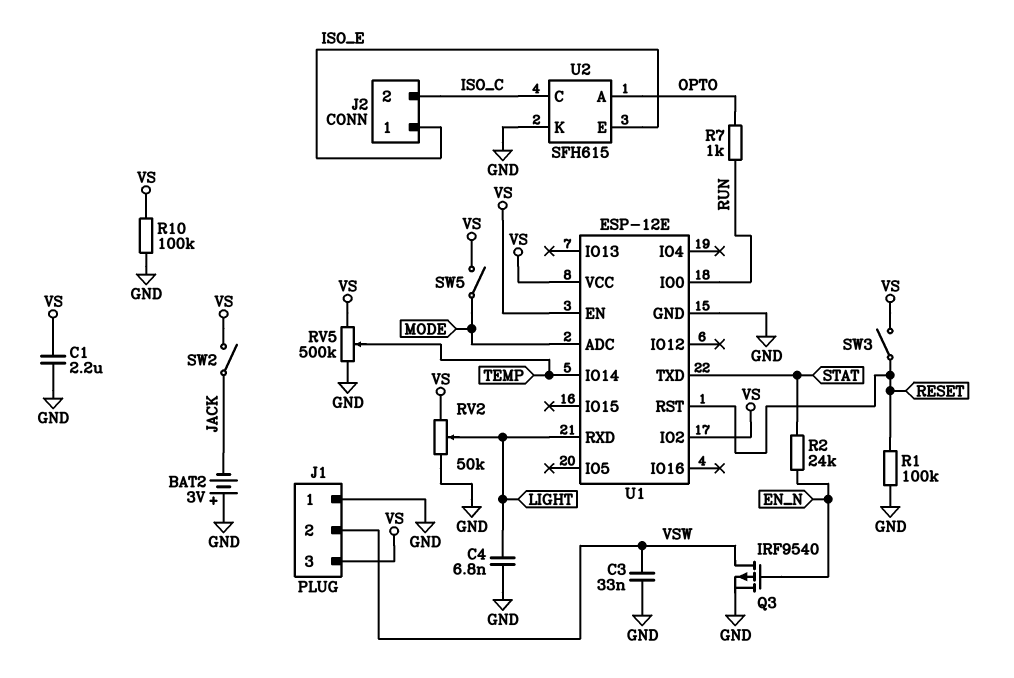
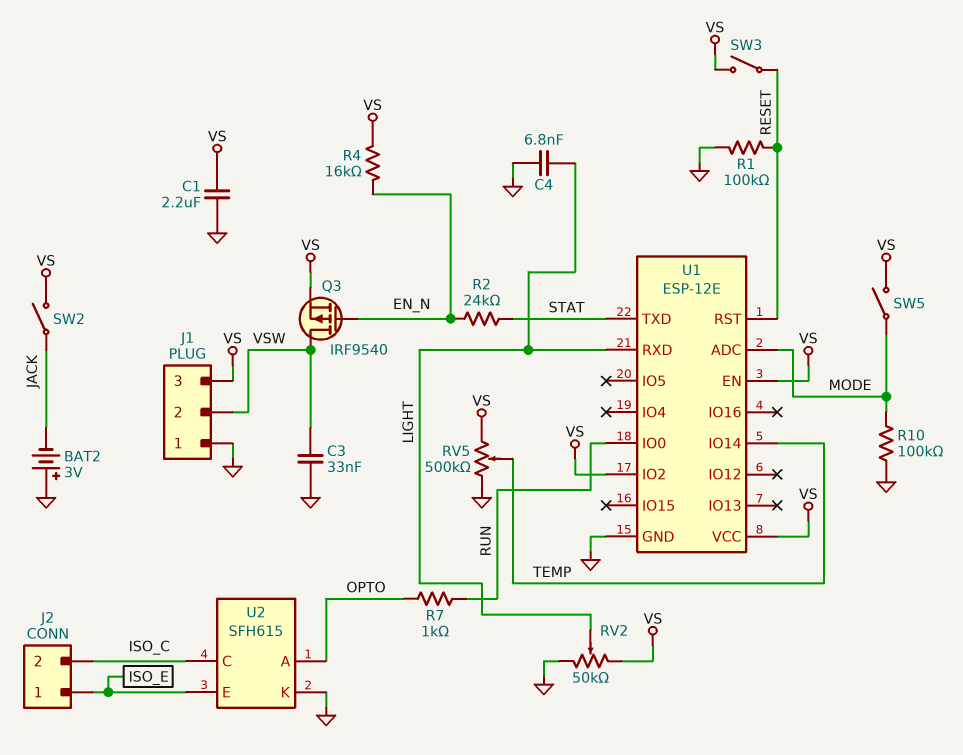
Q3: PMOS IRF9540 (G EN_N, D VSW, S GND) -> PMOS IRF9540 (G EN_N, D VSW, S VS)
R4: none -> 16k (EN_N, VS)
R10: 100k (GND, VS) -> 100k (GND, MODE)

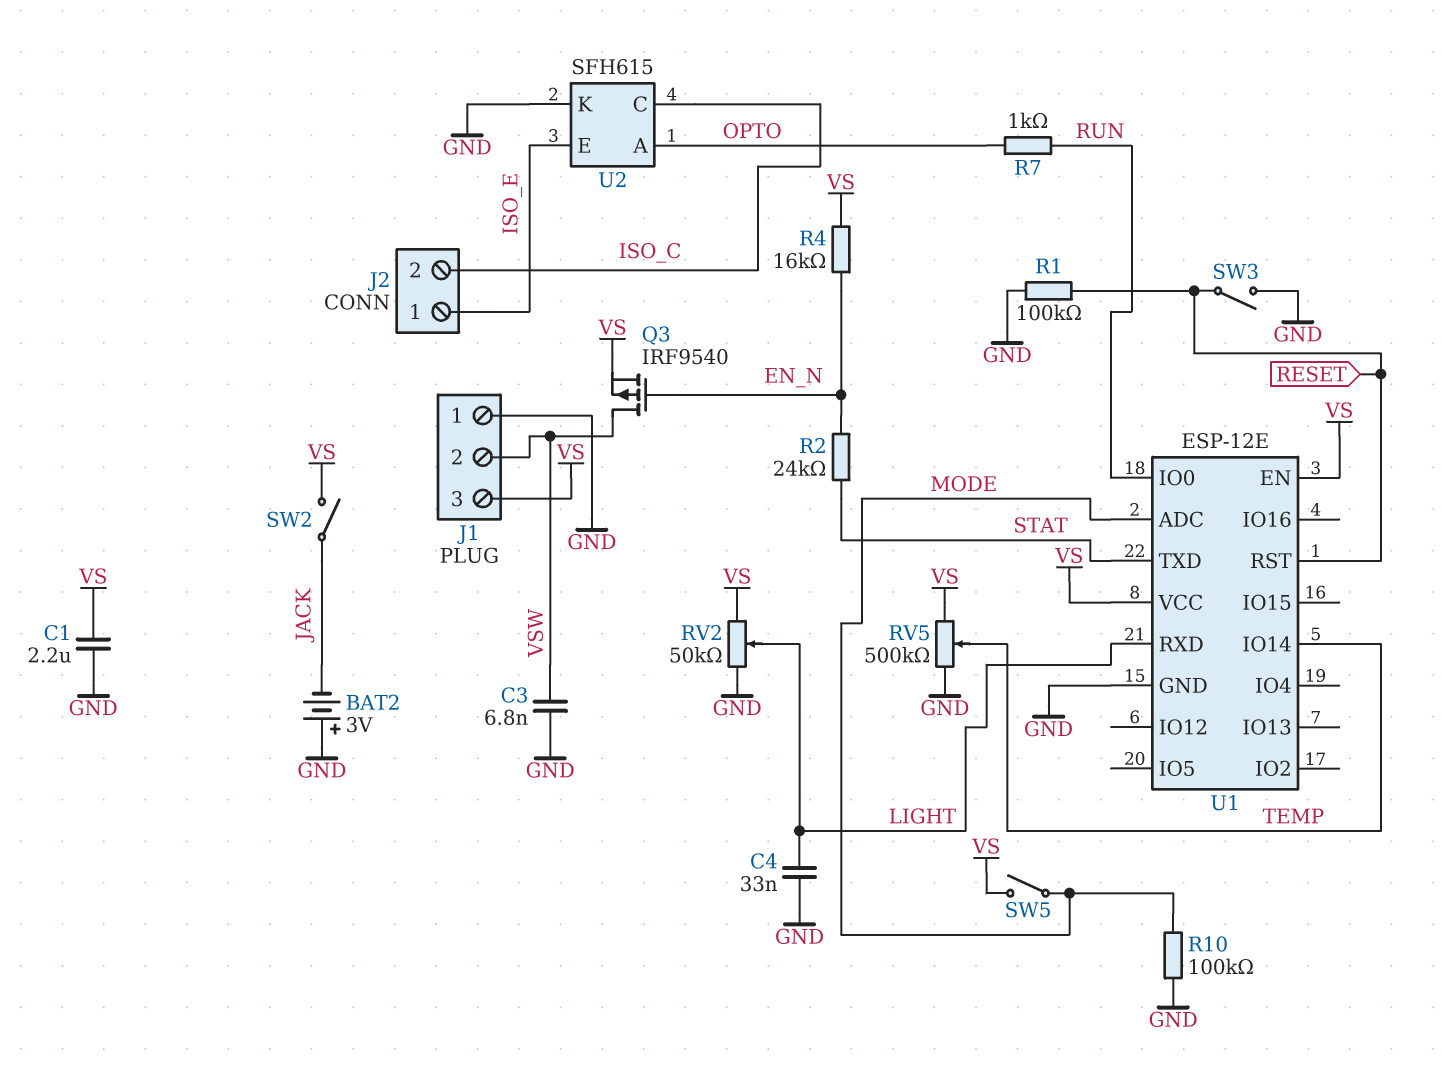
C3: 33nF (GND, VSW) -> 6.8nF (GND, VSW)
C4: 6.8nF (GND, LIGHT) -> 33nF (GND, LIGHT)
SW3: switch (RESET, VS) -> switch (GND, RESET)
U1 pin IO2: VS -> none

